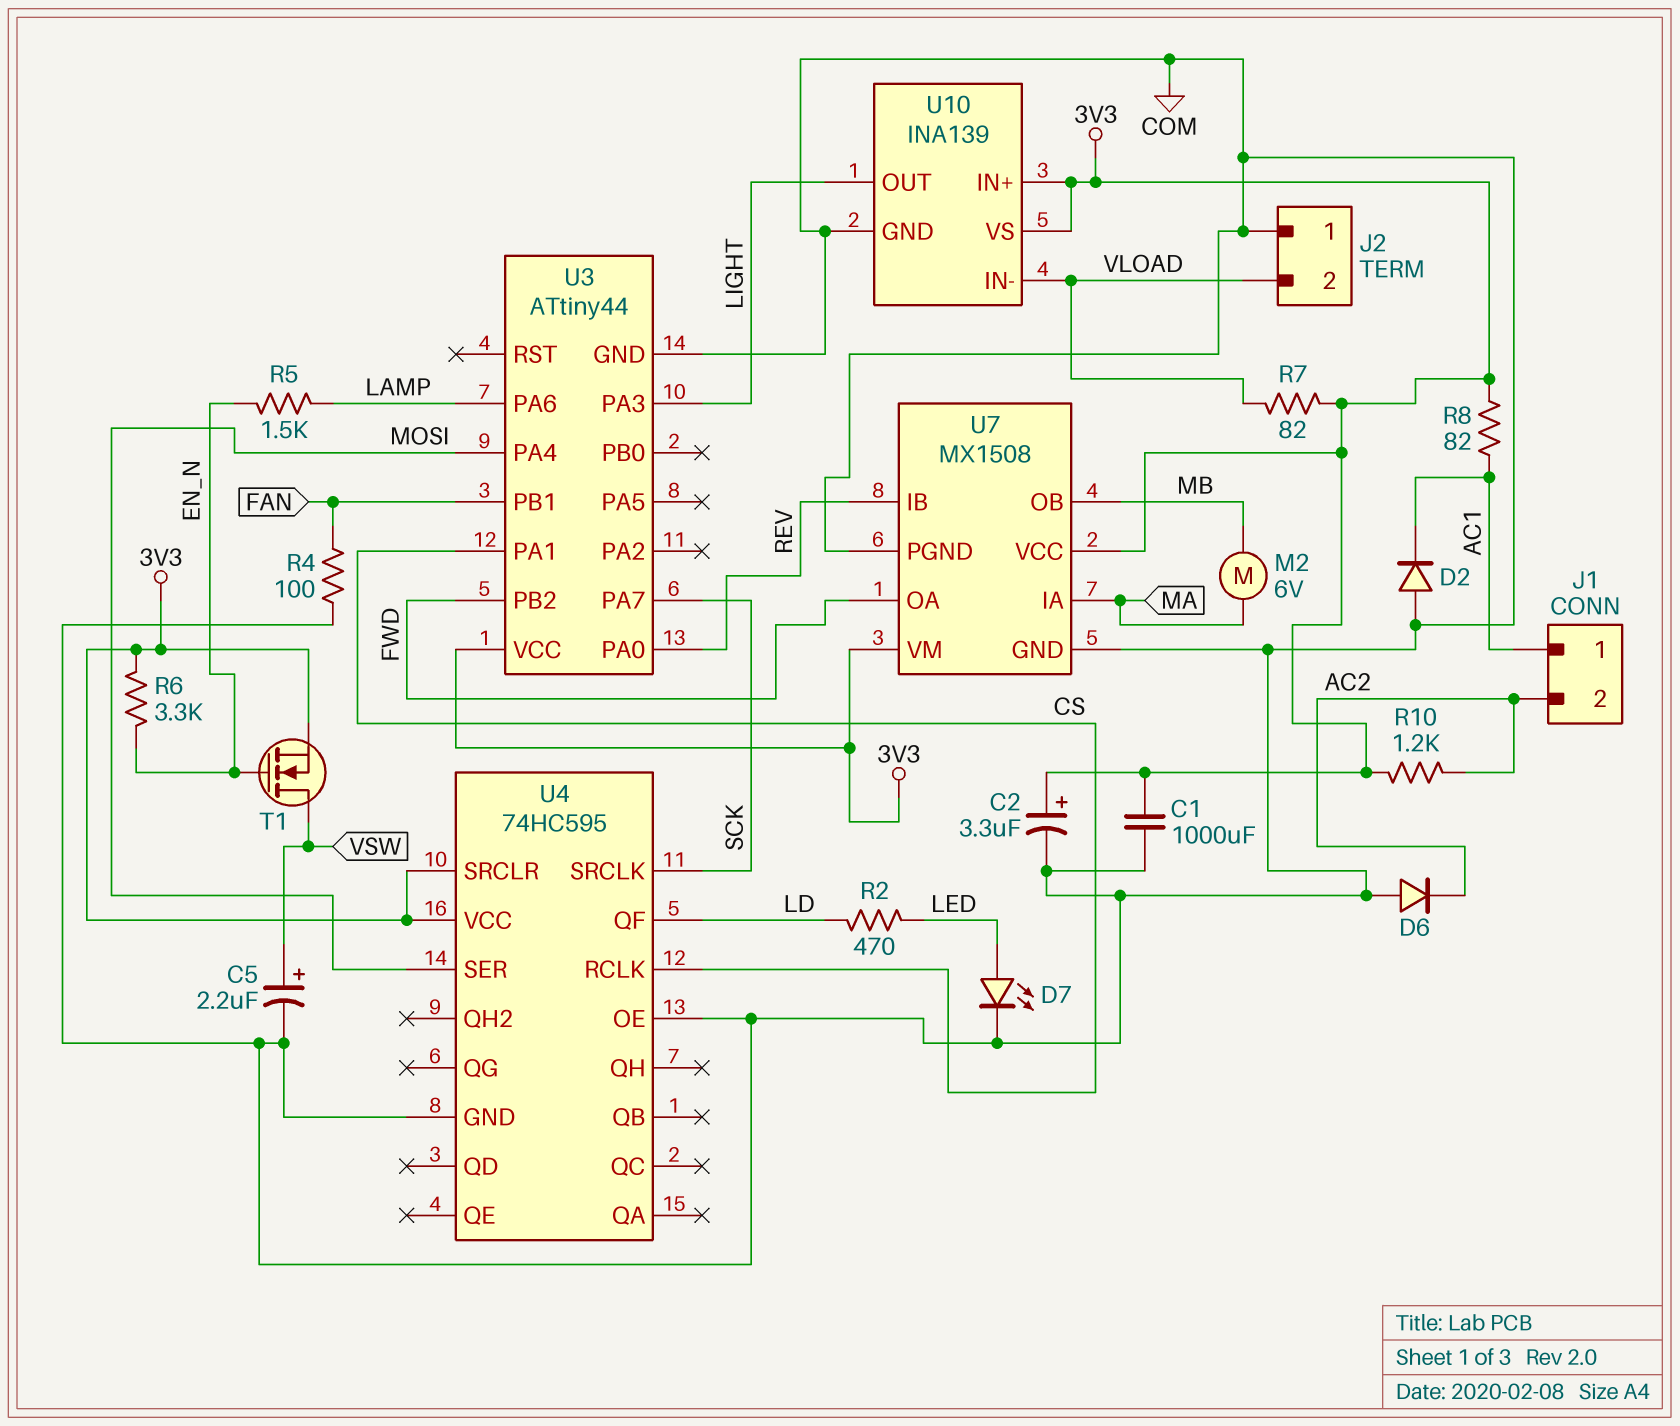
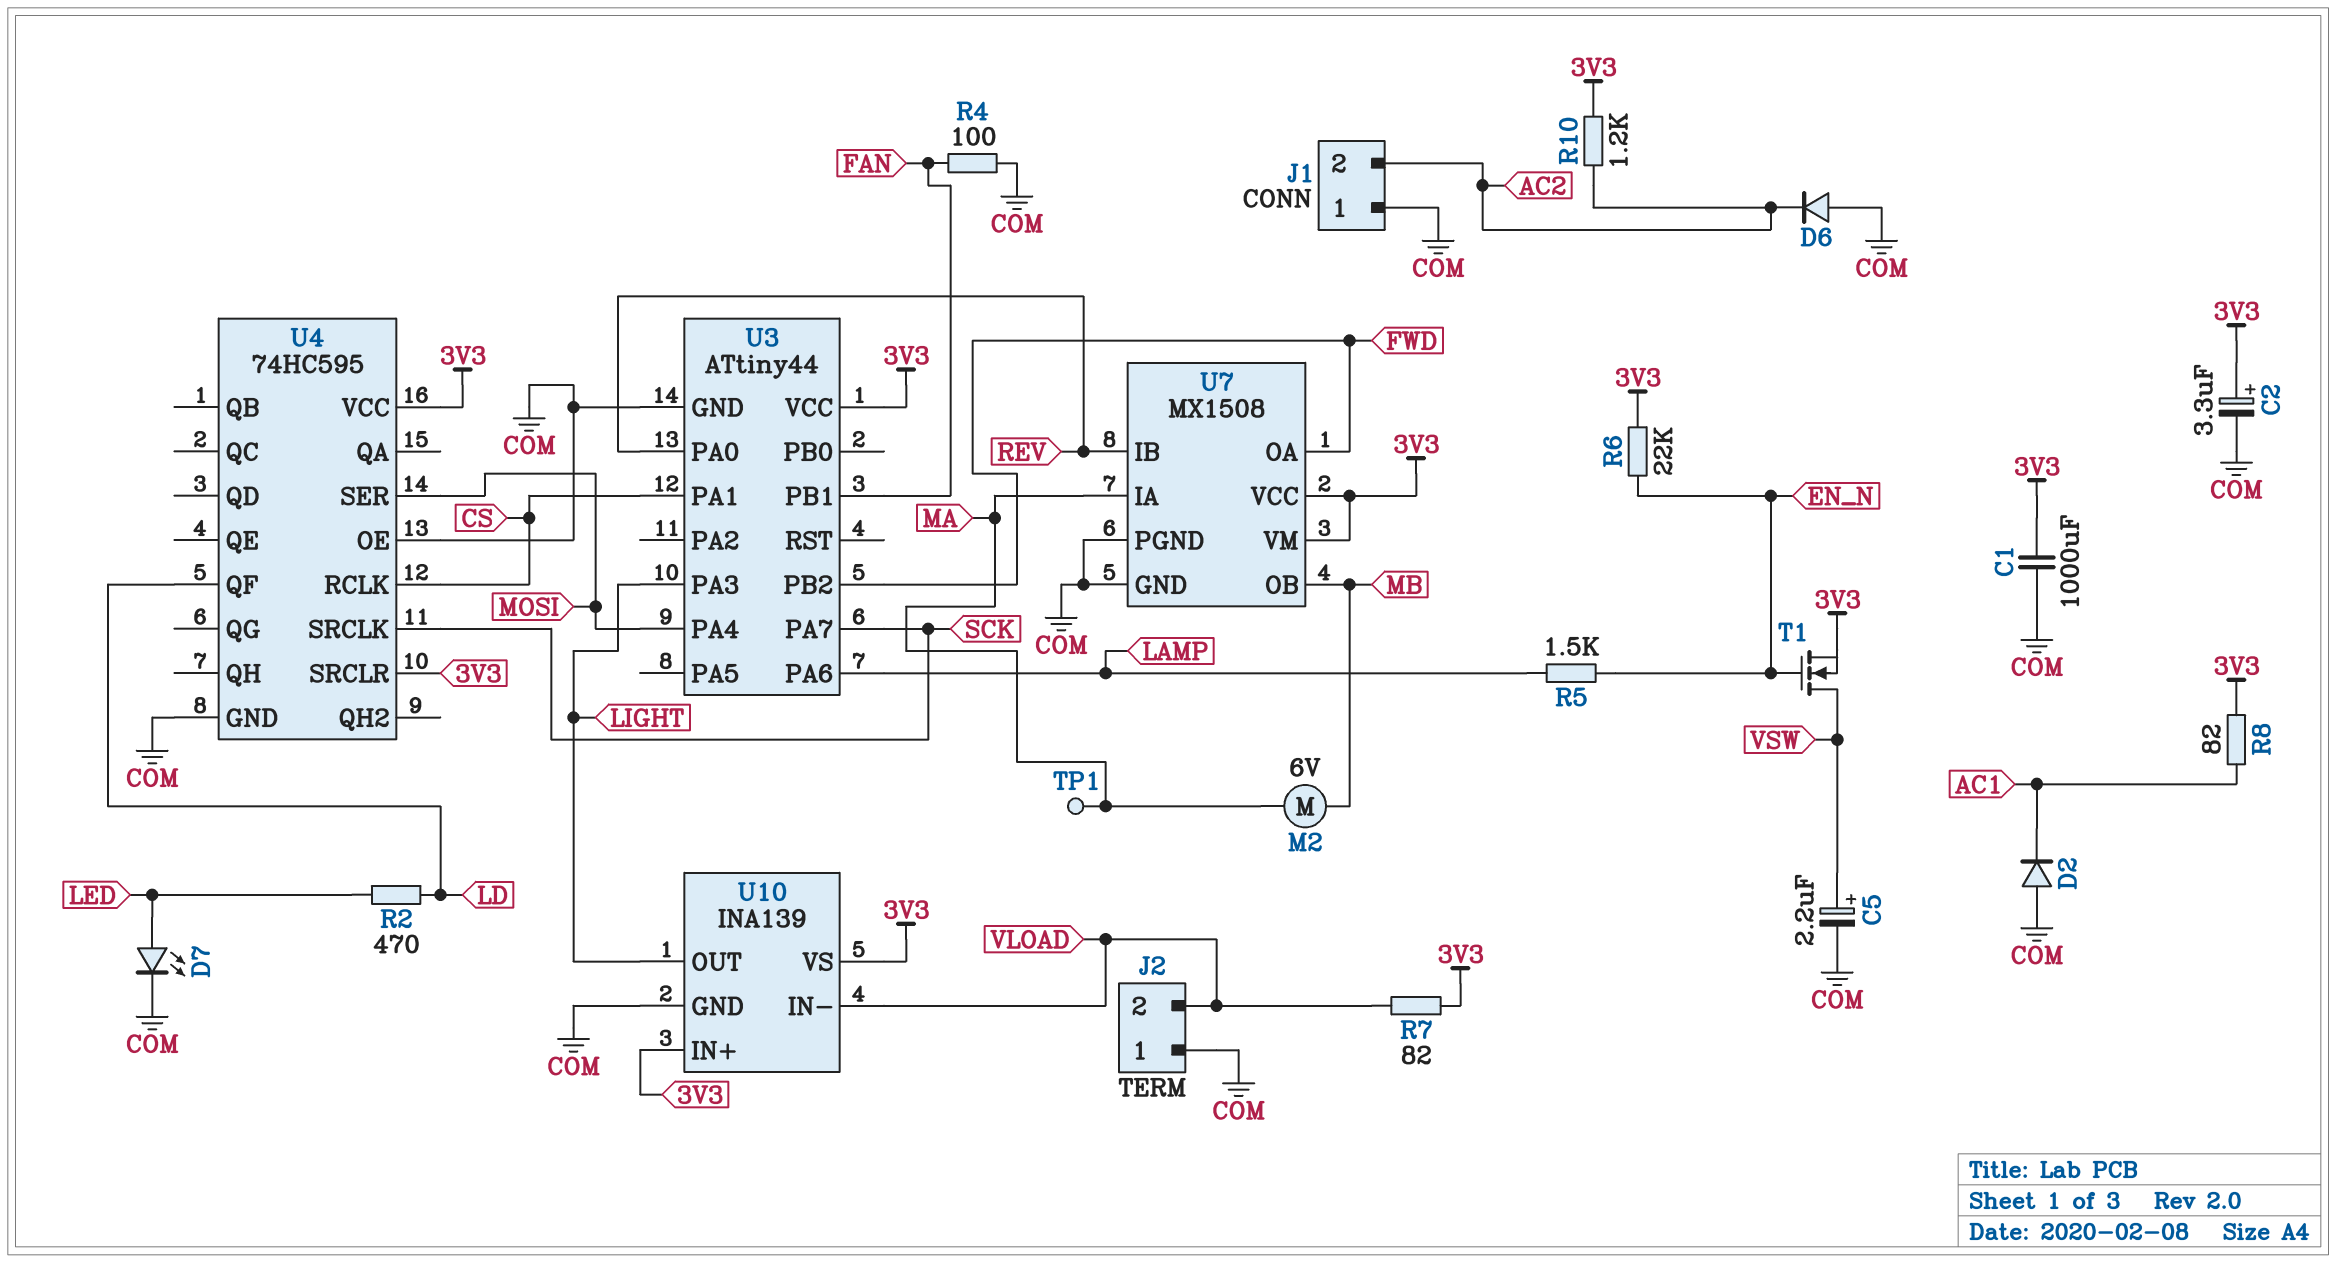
J1 pin 1: AC1 -> COM
R6: 3.3k (3V3, EN_N) -> 22k (3V3, EN_N)
TP1: none -> test point (MA)

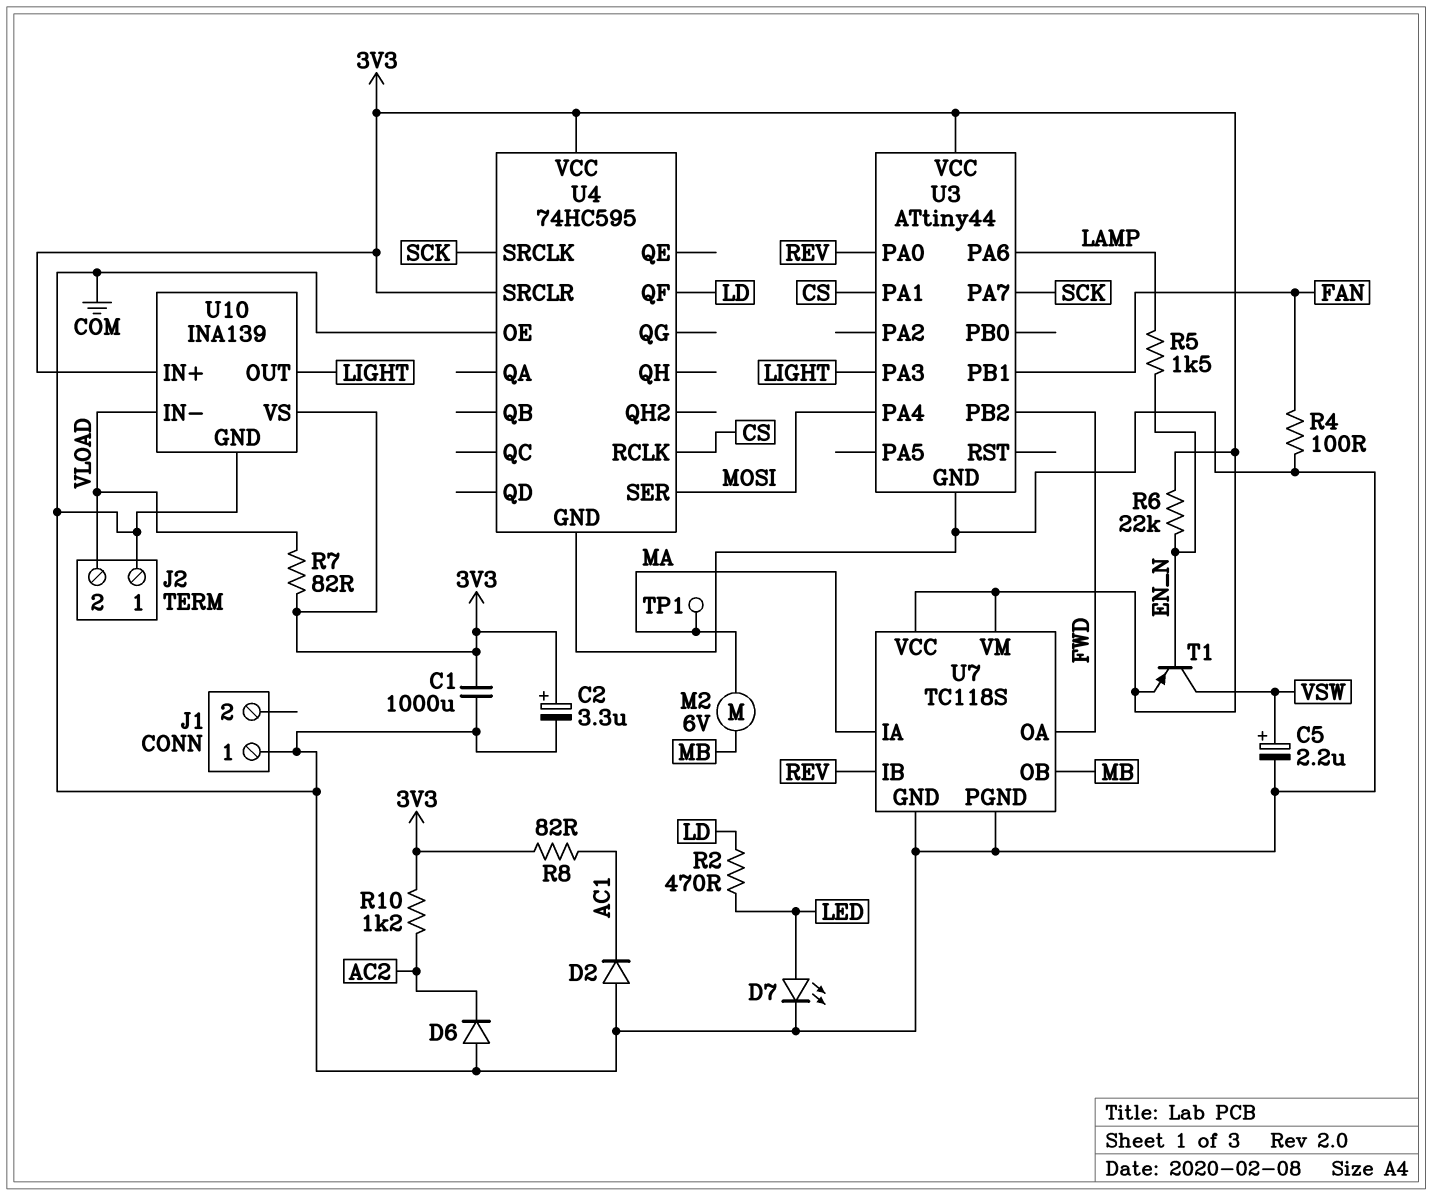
J1 pin 2: AC2 -> none
T1: NMOS (G EN_N, D VSW, S 3V3) -> PNP (B EN_N, C VSW, E 3V3)
U7: MX1508 -> TC118S

